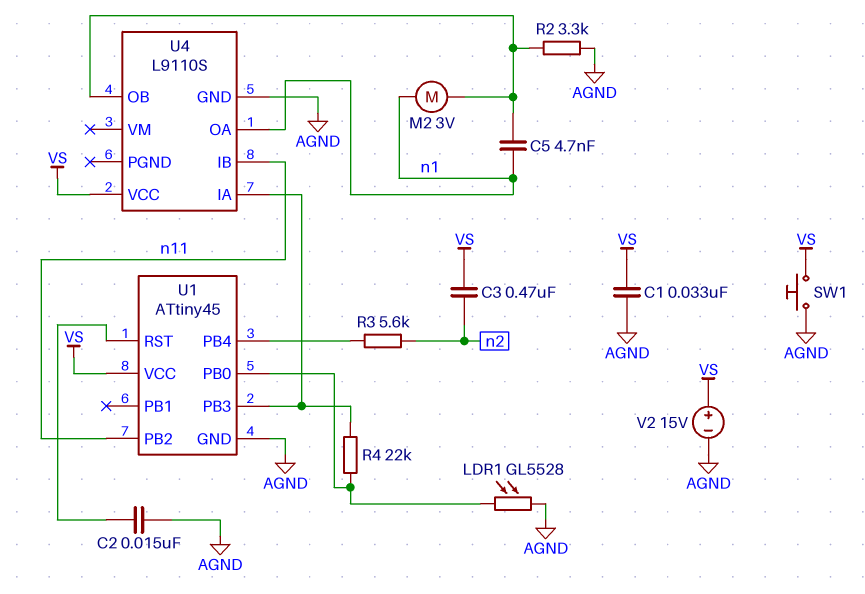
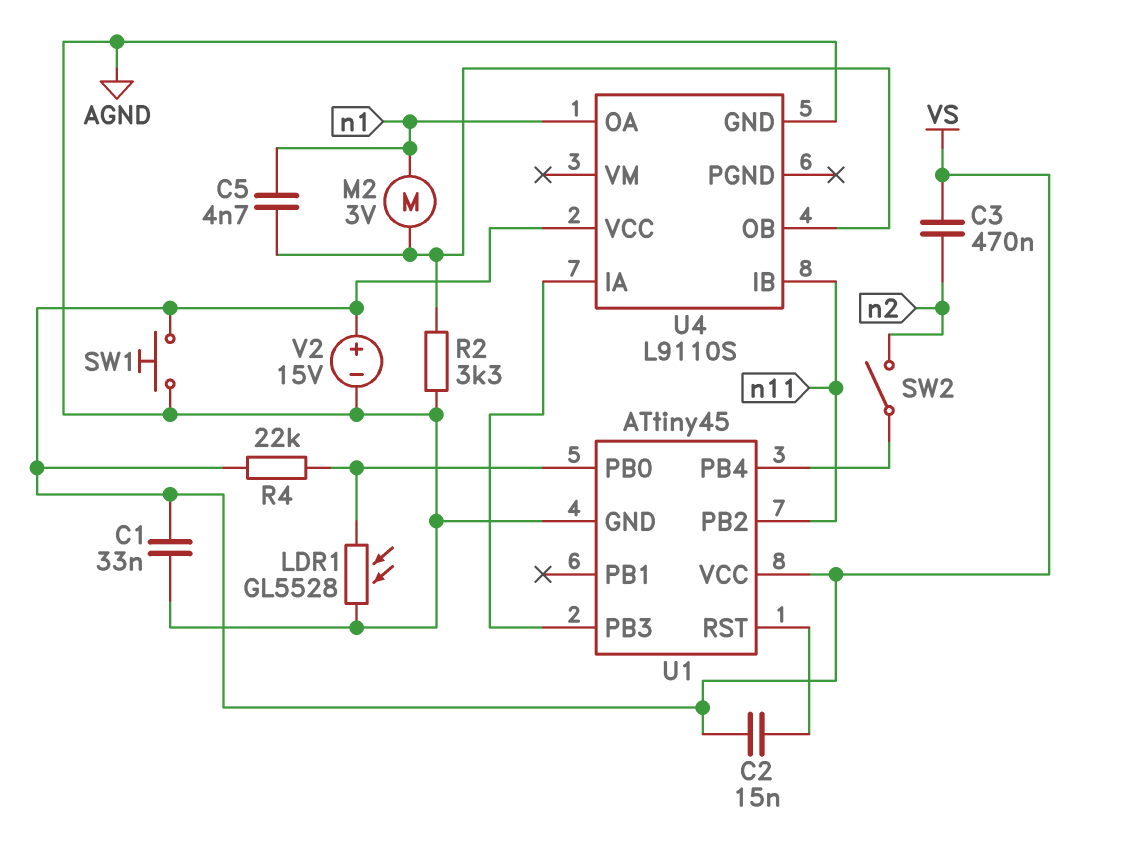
C2: 15nF (AGND, U1/RST) -> 15nF (U1/RST, VS)
R3: 5.6k (U1/PB4, n2) -> none
R4: 22k (U1/PB0, U1/PB3) -> 22k (U1/PB0, VS)
SW2: none -> switch (U1/PB4, n2)

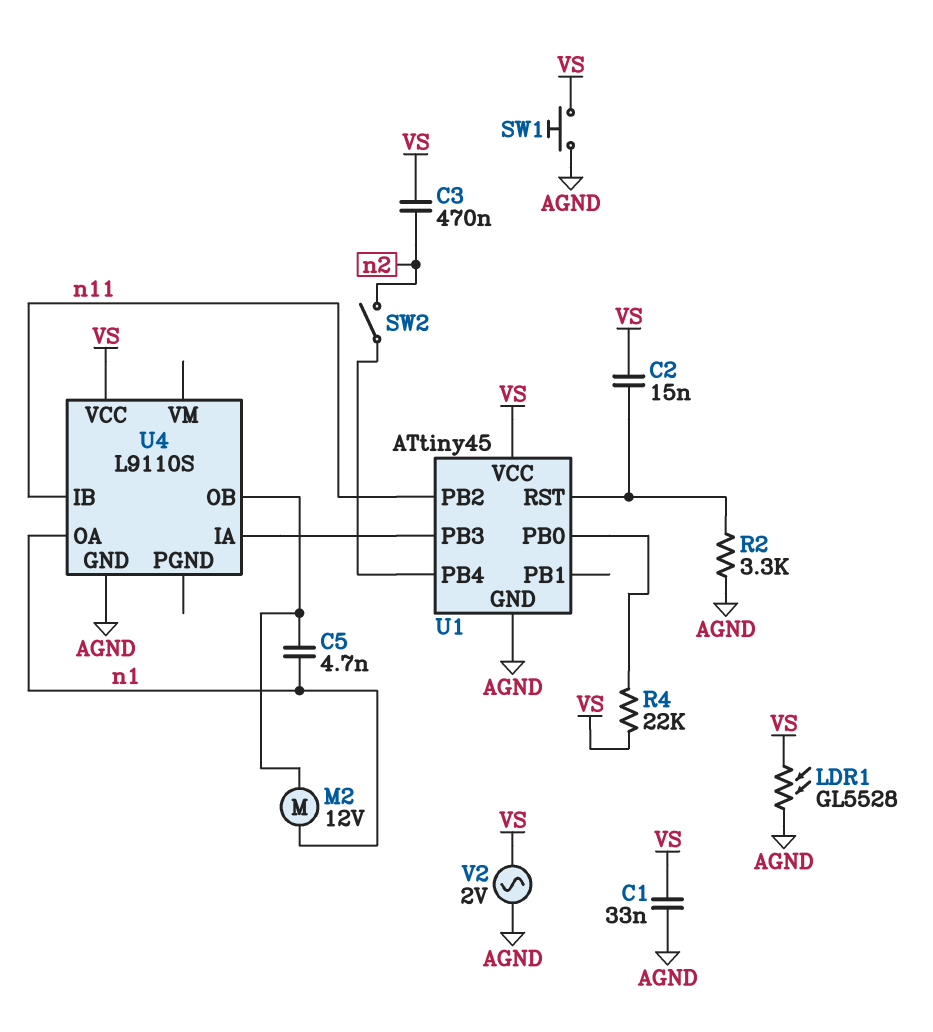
LDR1: GL5528 (AGND, U1/PB0) -> GL5528 (AGND, VS)
M2: motor 3V (U4/OB, n1) -> motor 12V (U4/OB, n1)
R2: 3.3k (AGND, U4/OB) -> 3.3k (AGND, U1/RST)
V2: 15V (plus VS, minus AGND) -> AC 2V (AGND, VS)

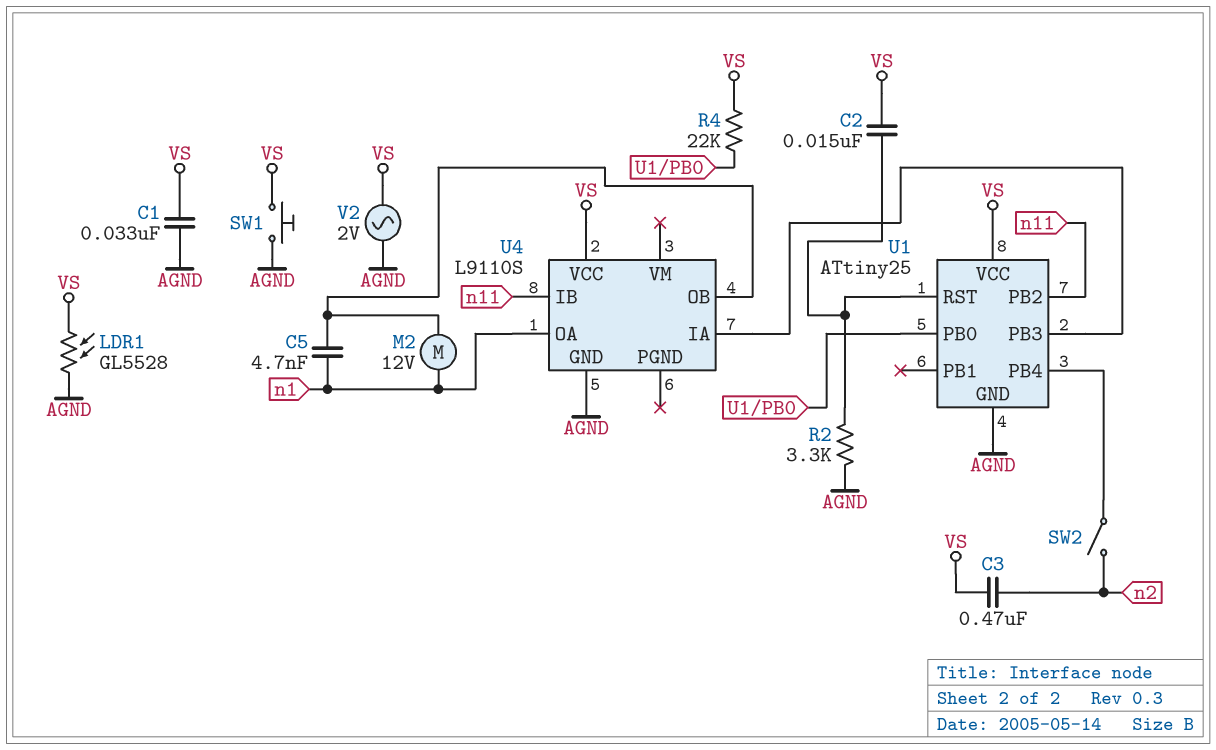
U1: ATtiny45 -> ATtiny25

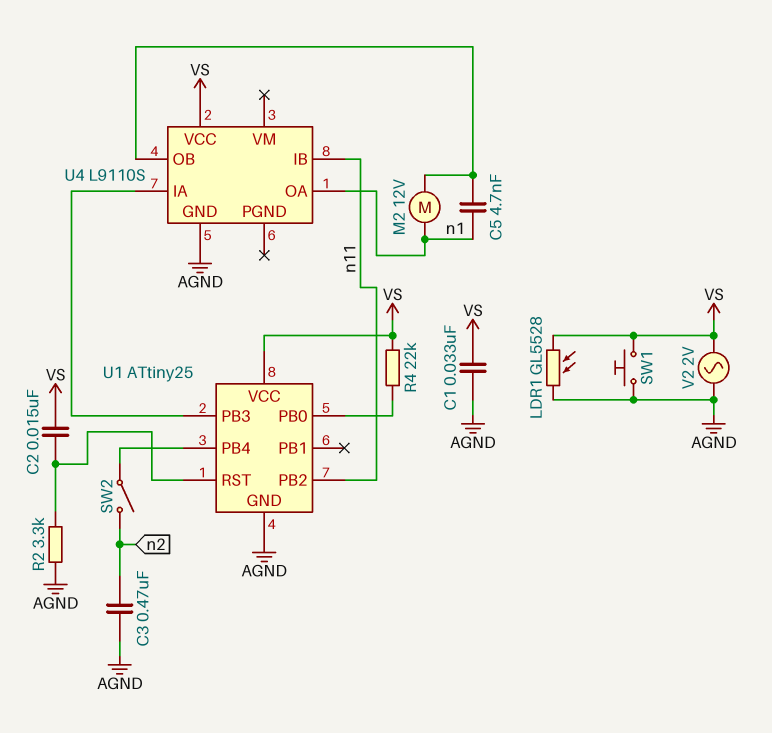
C3: 470nF (VS, n2) -> 470nF (AGND, n2)

